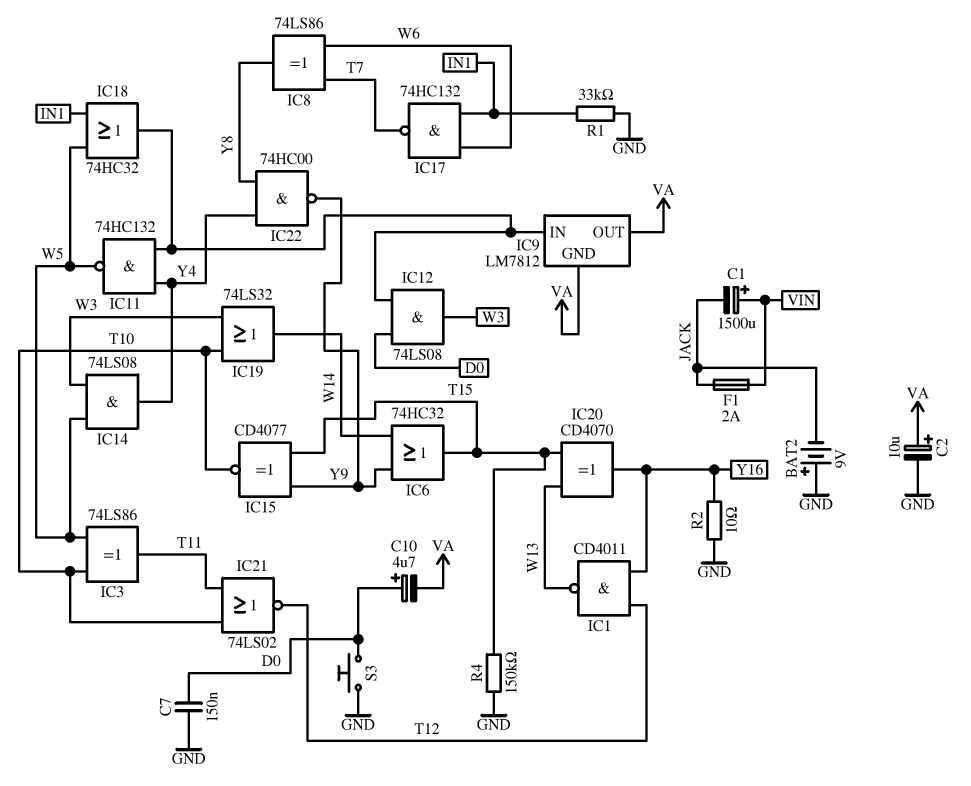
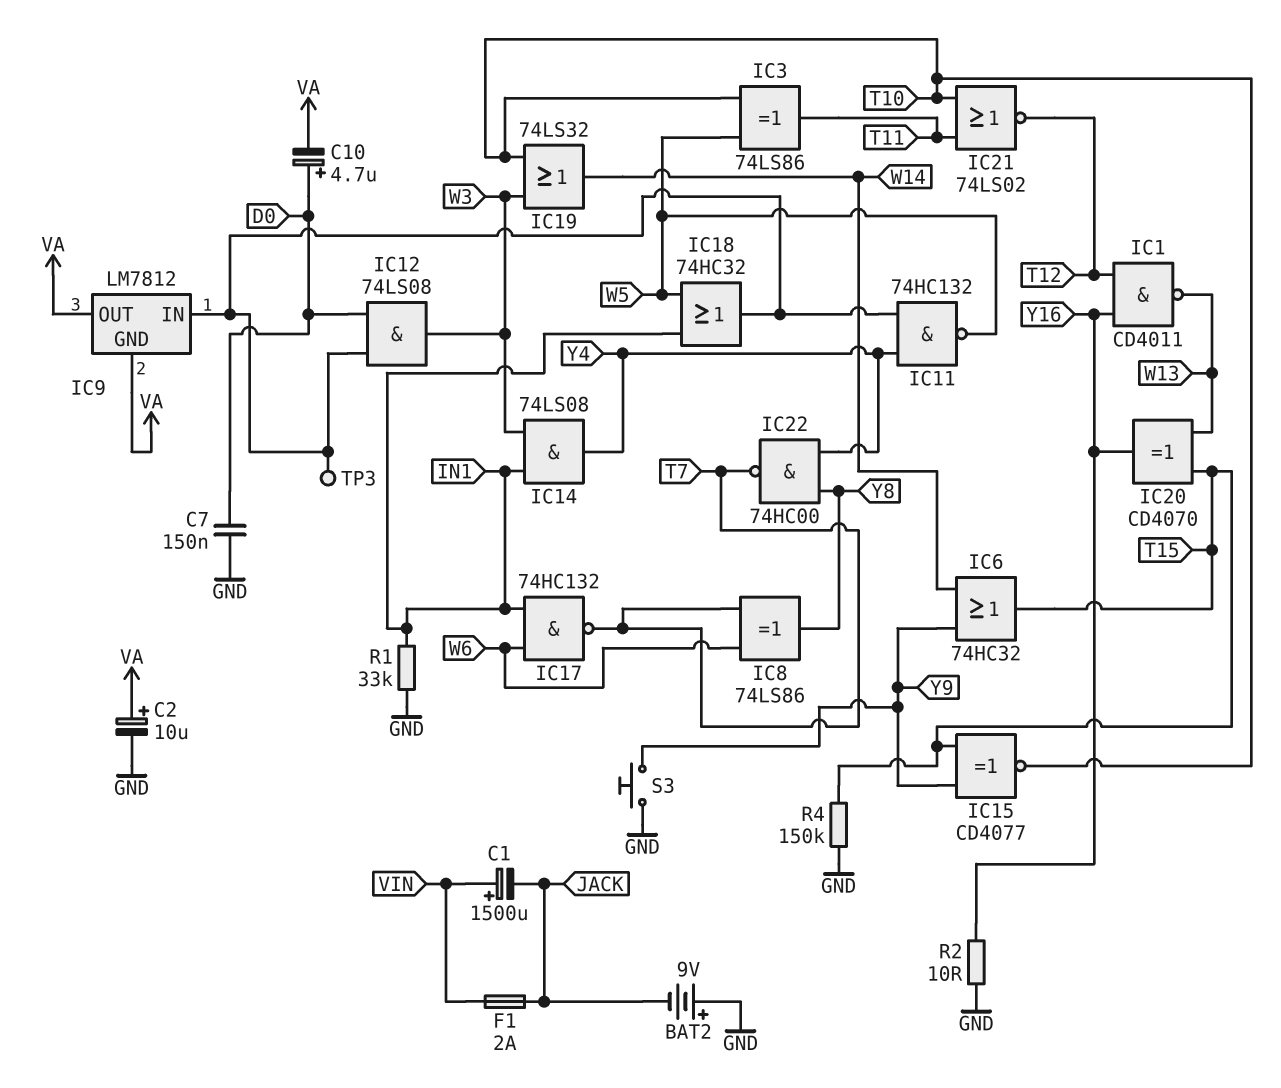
IC14: AND 74LS08 (in W3, in W5, out Y4) -> AND 74LS08 (in IN1, in W3, out Y4)
IC22: NAND 74HC00 (in Y4, in Y8, out Y9) -> NAND 74HC00 (in Y4, in Y8, out T7)
S3: button (D0, GND) -> button (GND, Y9)
TP3: none -> test point (IC9/IN)

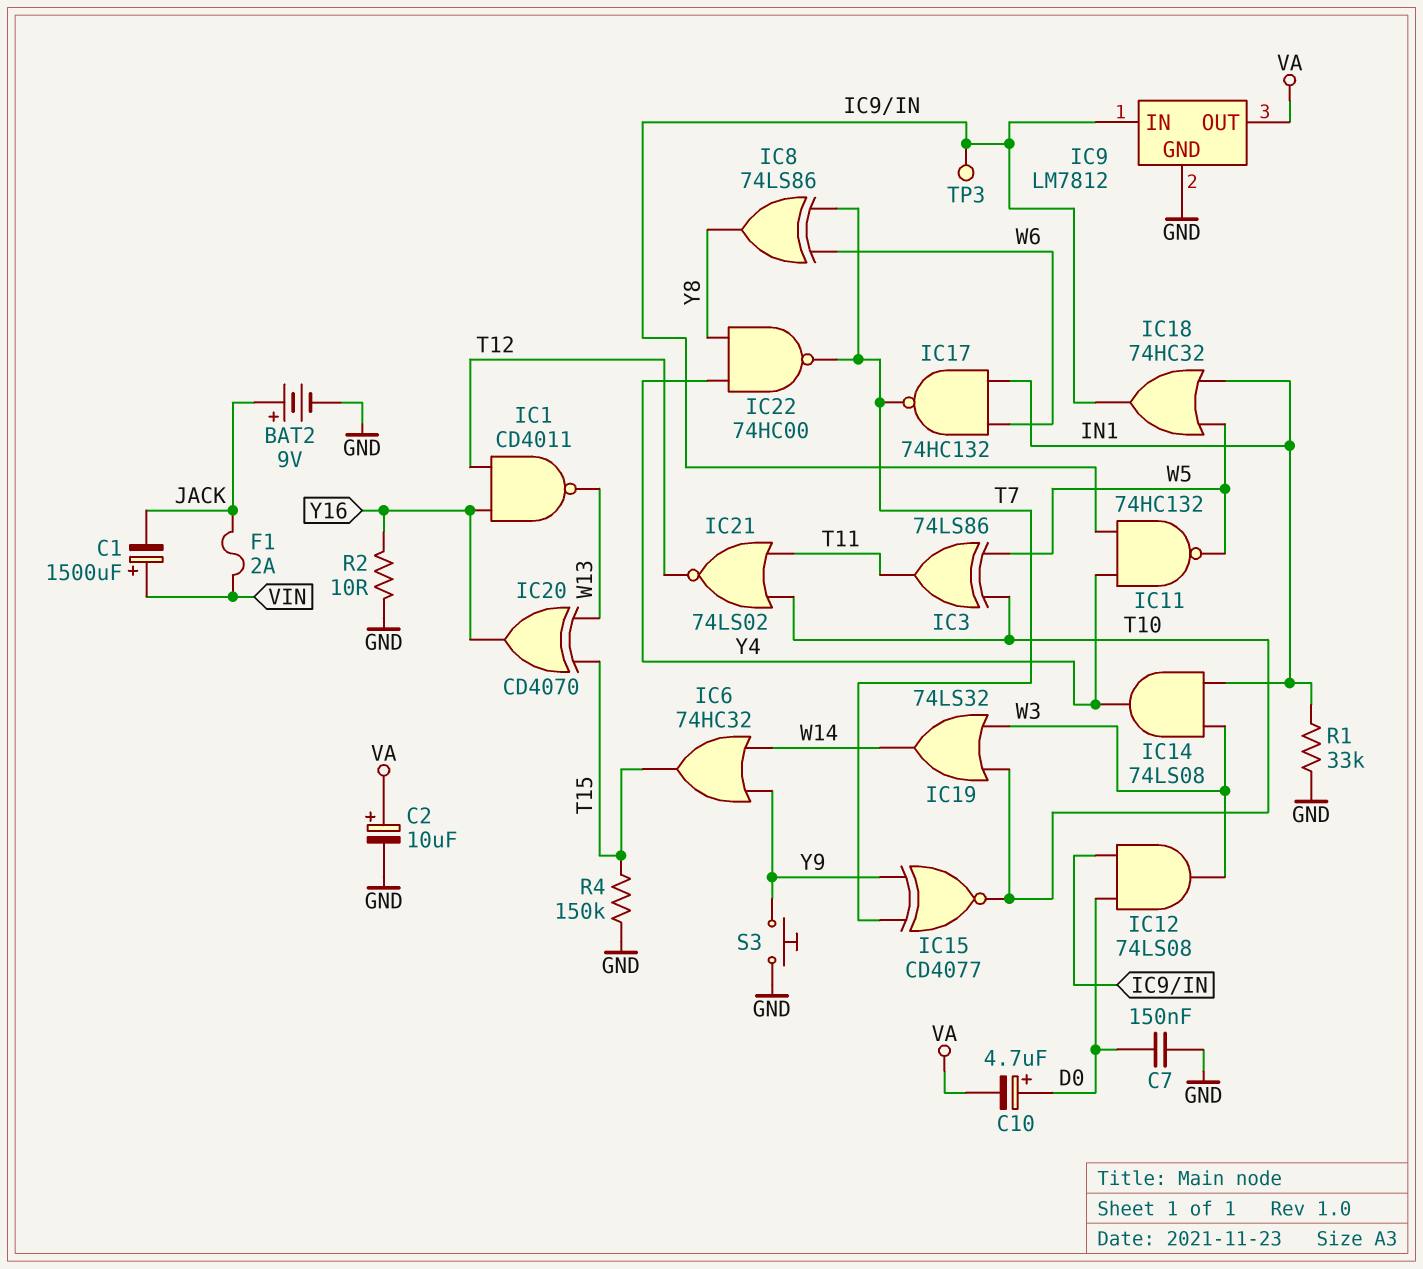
BAT2: 9V (plus GND, minus JACK) -> 9V (plus JACK, minus GND)
IC9 pin GND: VA -> GND
IC15: XNOR CD4077 (in T15, in Y9, out T10) -> XNOR CD4077 (in T7, in Y9, out T10)

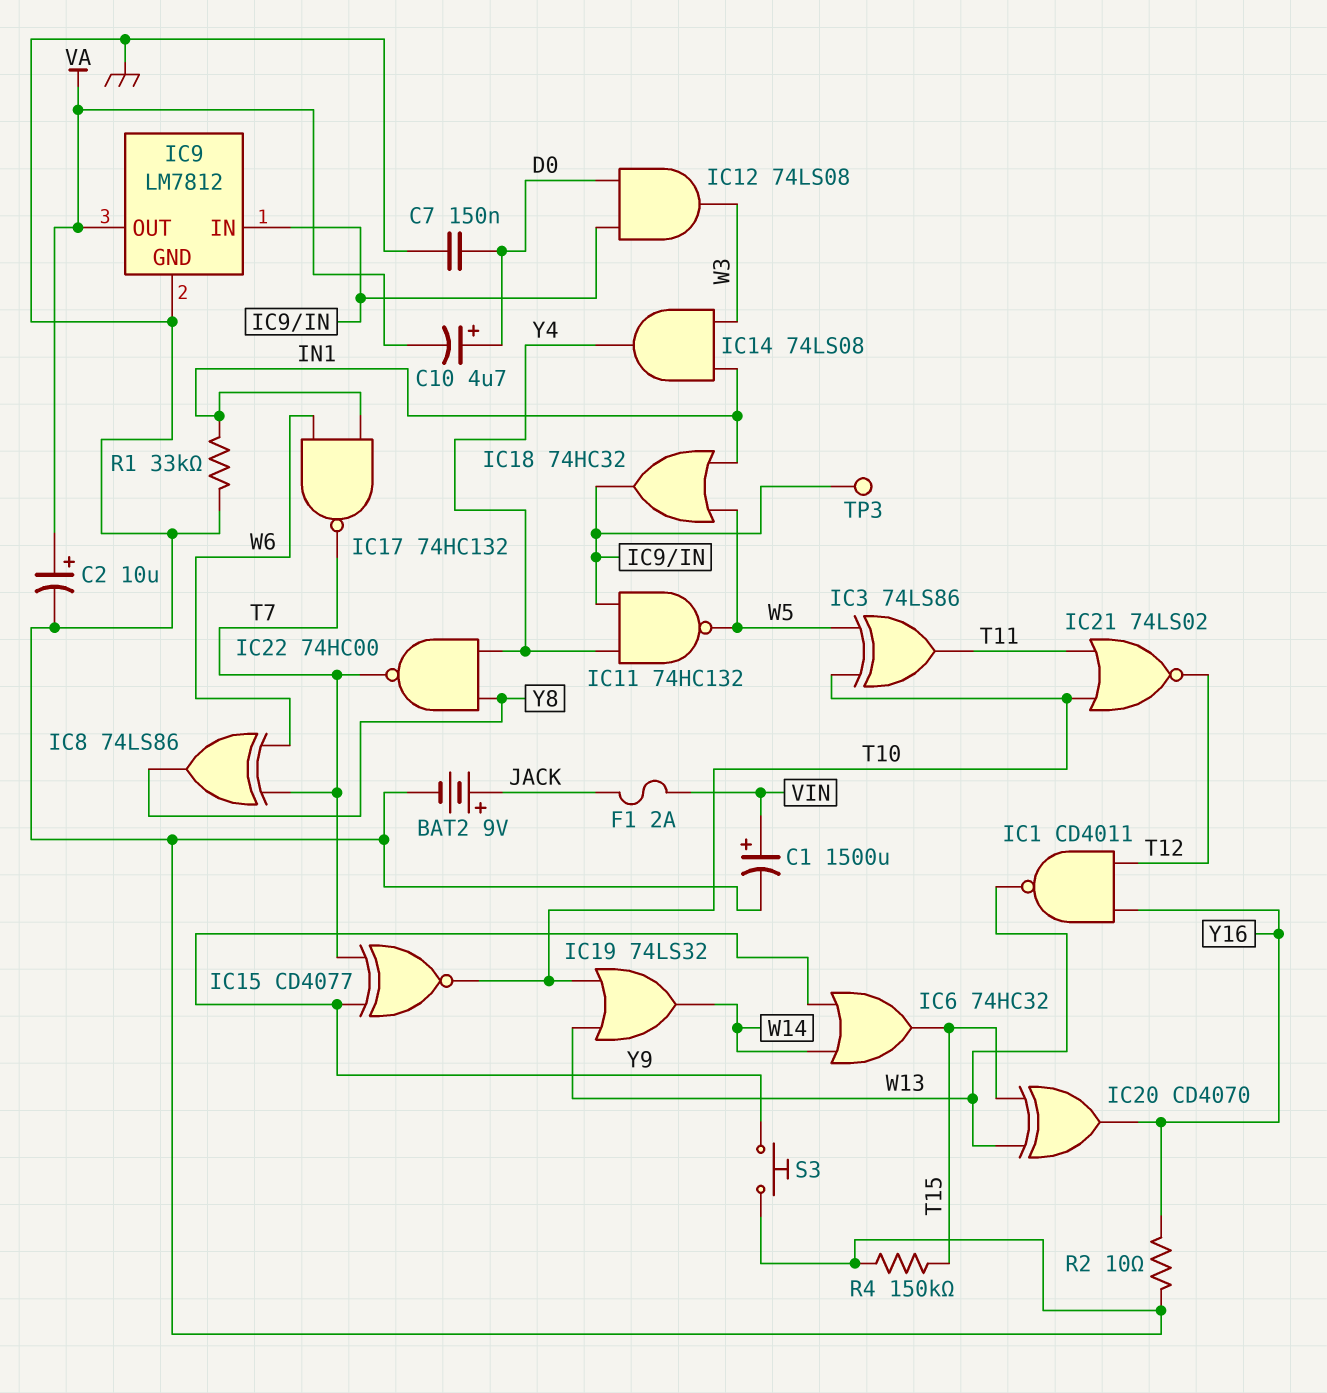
C1: 1500uF (plus VIN, minus JACK) -> 1500uF (plus VIN, minus GND)
IC19: OR 74LS32 (in T10, in W3, out W14) -> OR 74LS32 (in T10, in W13, out W14)

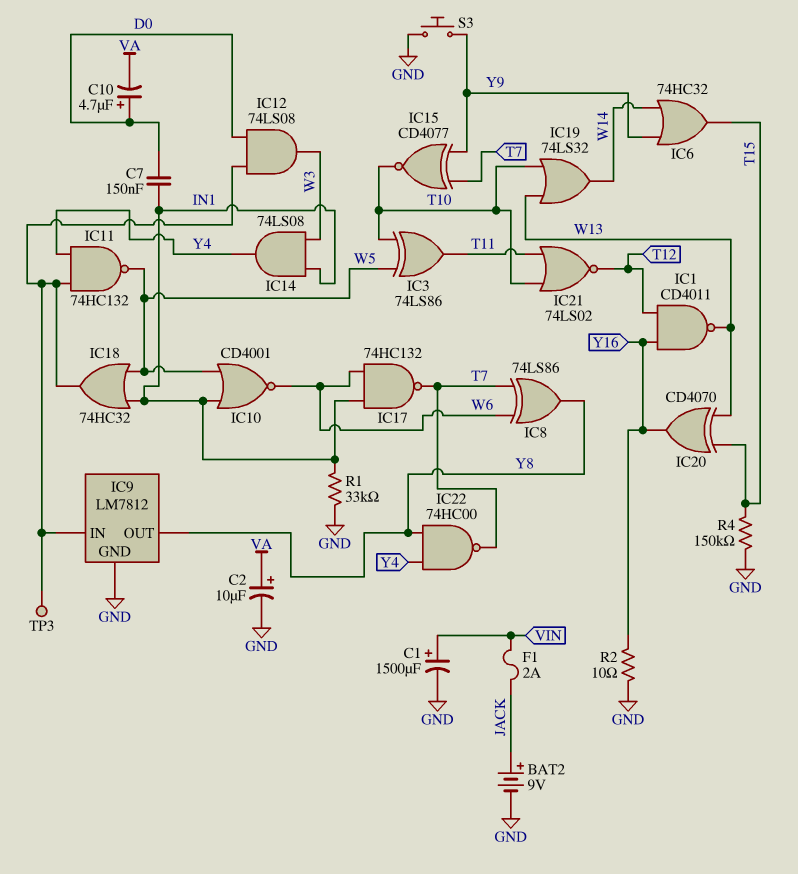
C7: 150nF (D0, GND) -> 150nF (D0, IN1)
IC9 pin OUT: VA -> Y8
IC10: none -> NOR CD4001 (in IN1, in W5, out W6)

